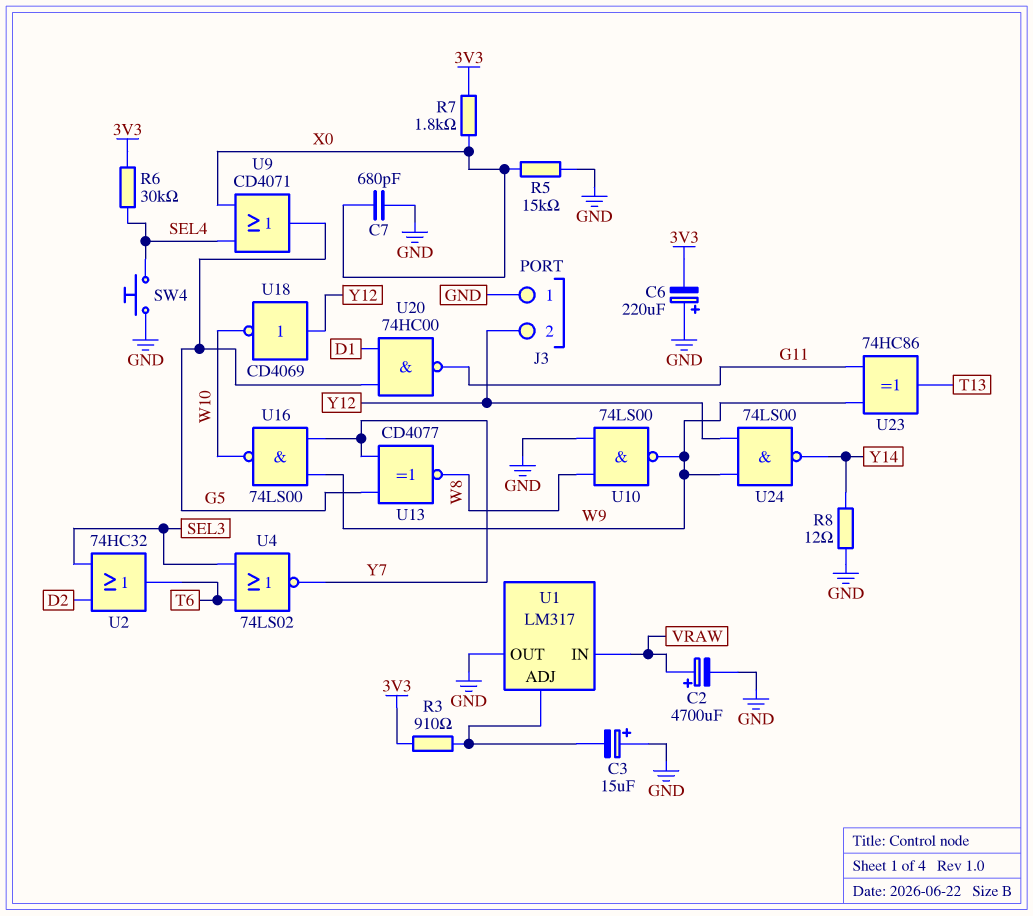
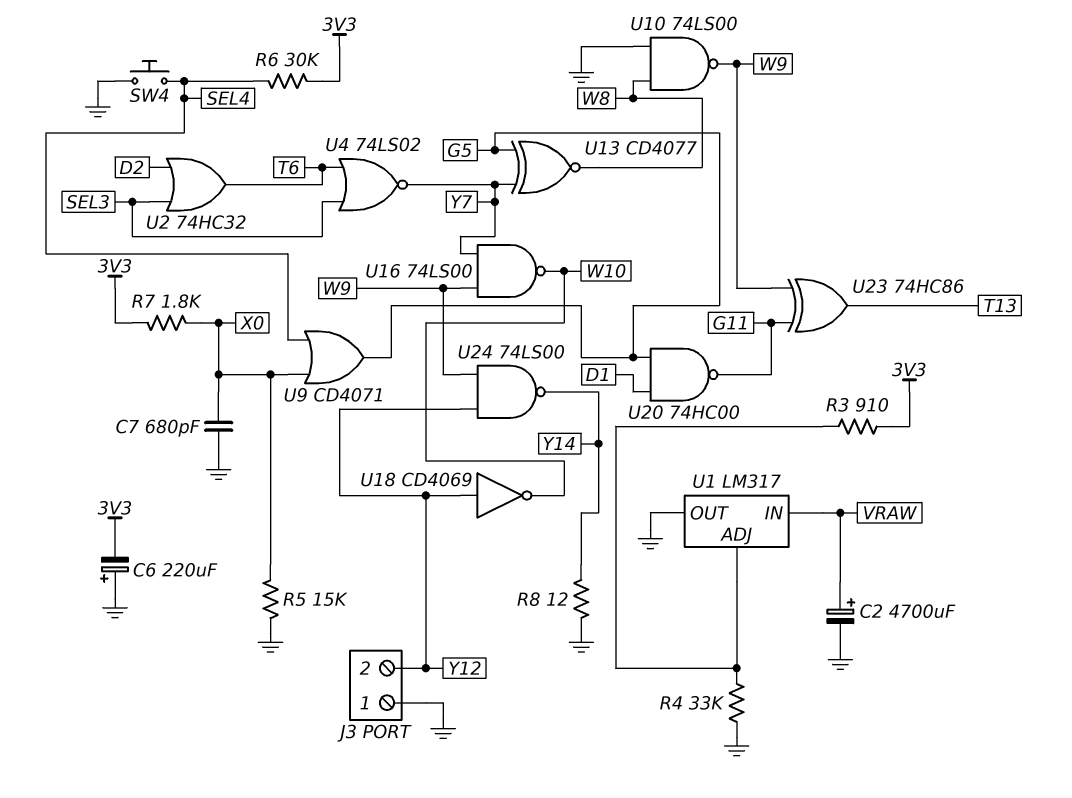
C3: 15uF (plus GND, minus U1/ADJ) -> none
R4: none -> 33k (GND, U1/ADJ)

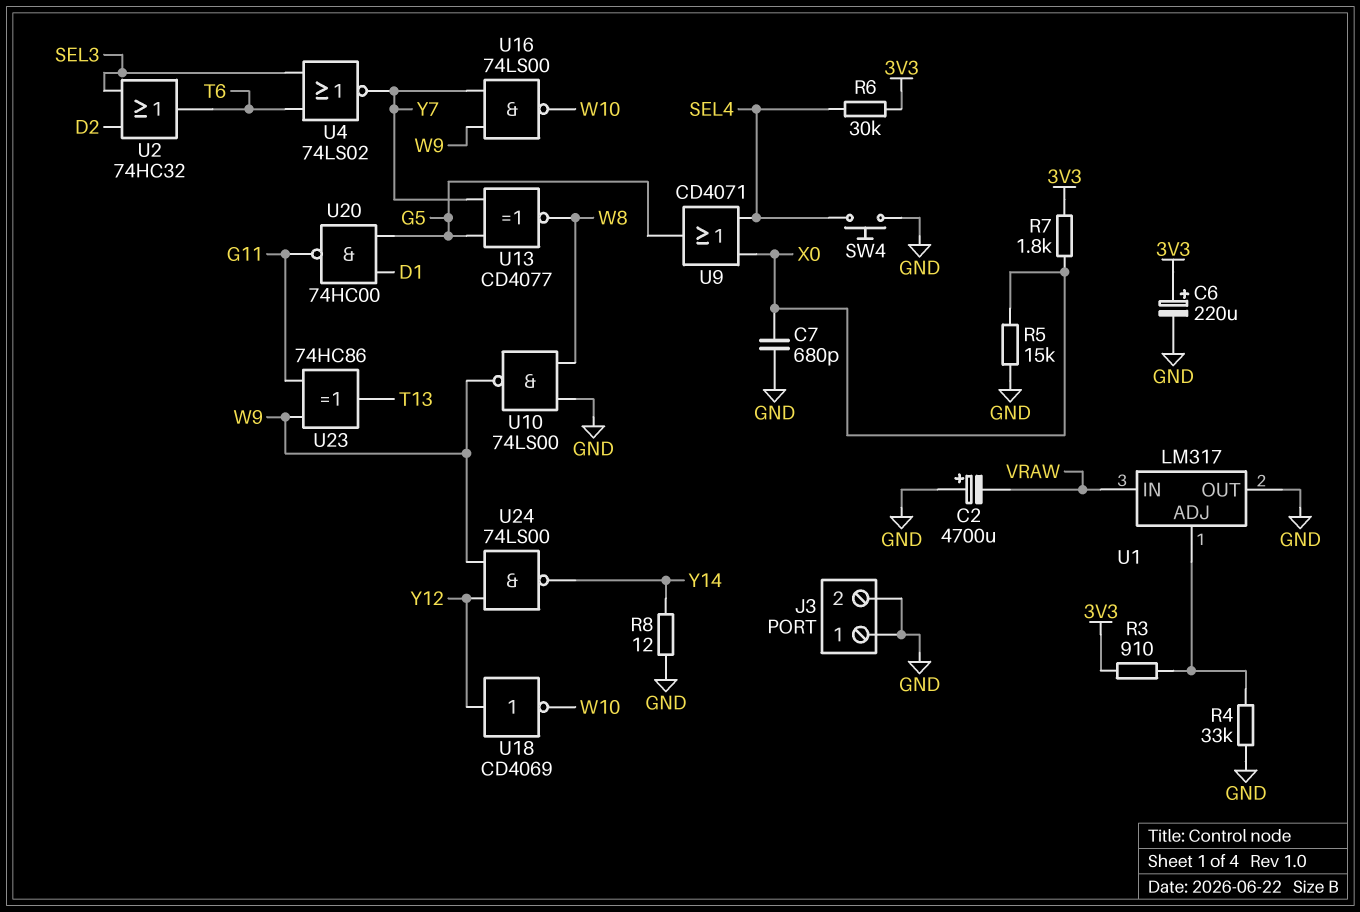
C2: 4700uF (plus VRAW, minus GND) -> 4700uF (plus GND, minus VRAW)
C6: 220uF (plus GND, minus 3V3) -> 220uF (plus 3V3, minus GND)
J3 pin 2: Y12 -> GND

